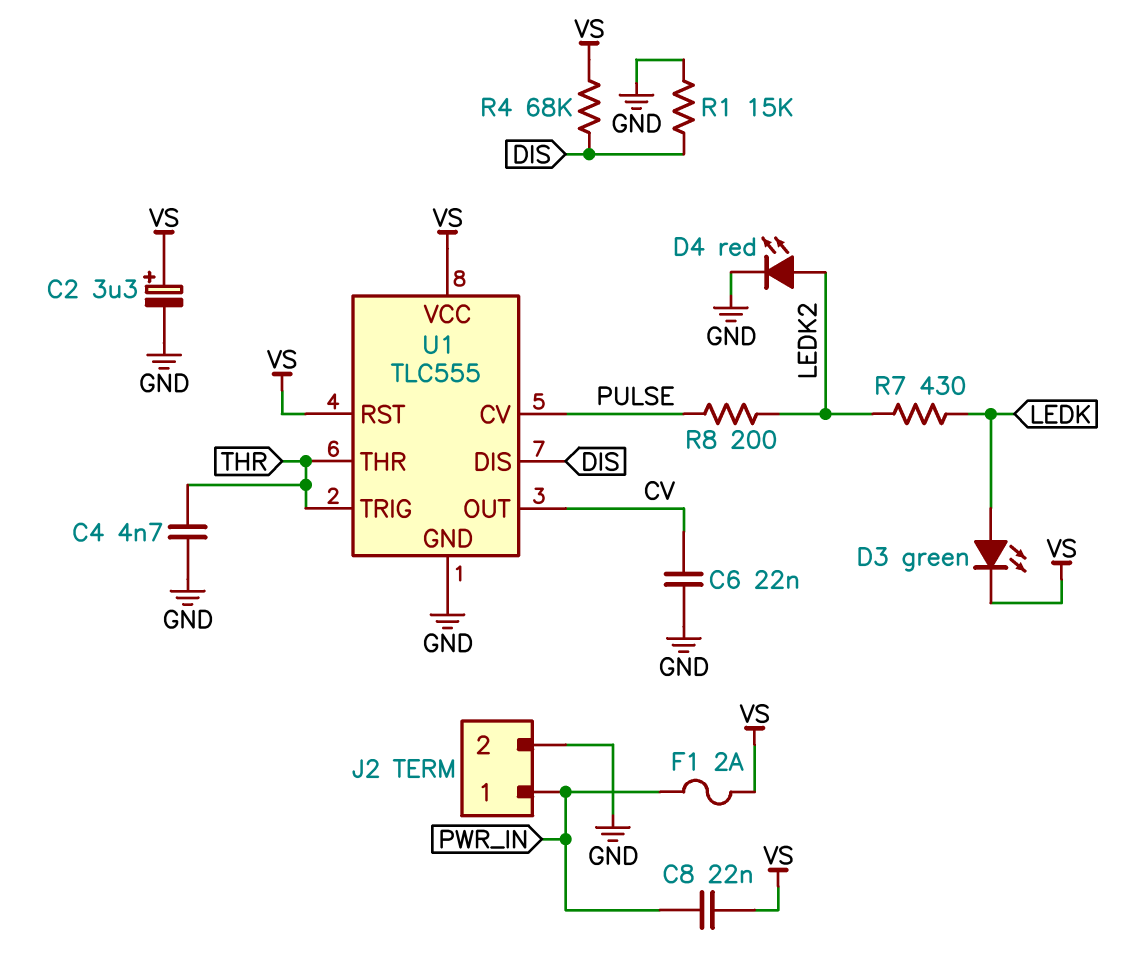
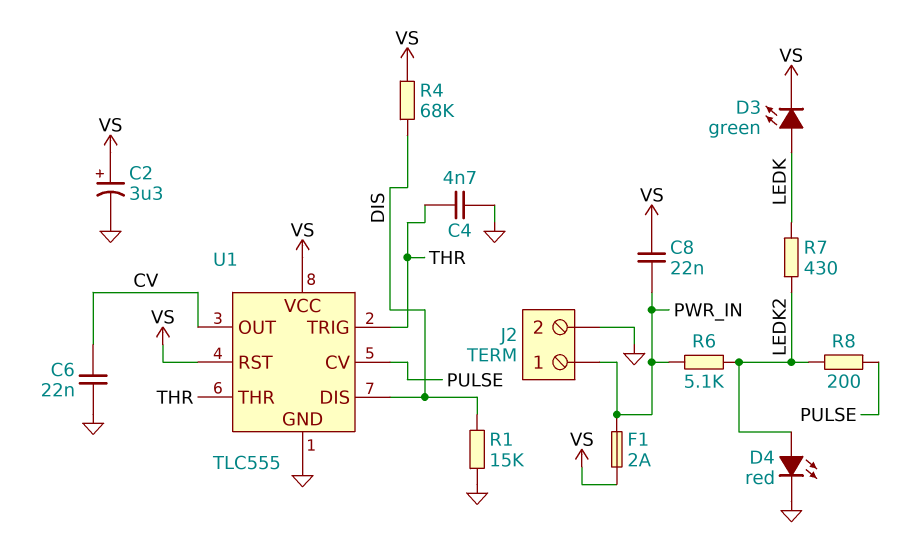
R6: none -> 5.1k (LEDK2, PWR_IN)

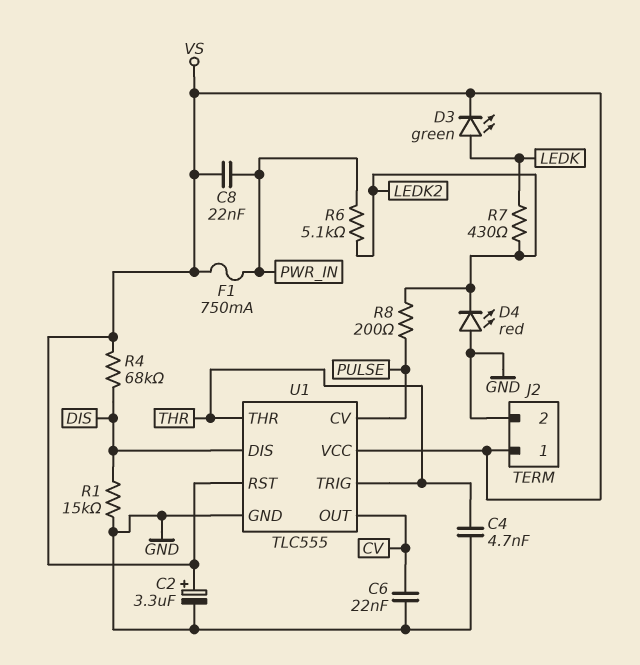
D4: LED red (A LEDK2, K GND) -> LED red (A GND, K LEDK2)
F1: 2A (PWR_IN, VS) -> 750mA (PWR_IN, VS)
J2 pin 1: PWR_IN -> VS

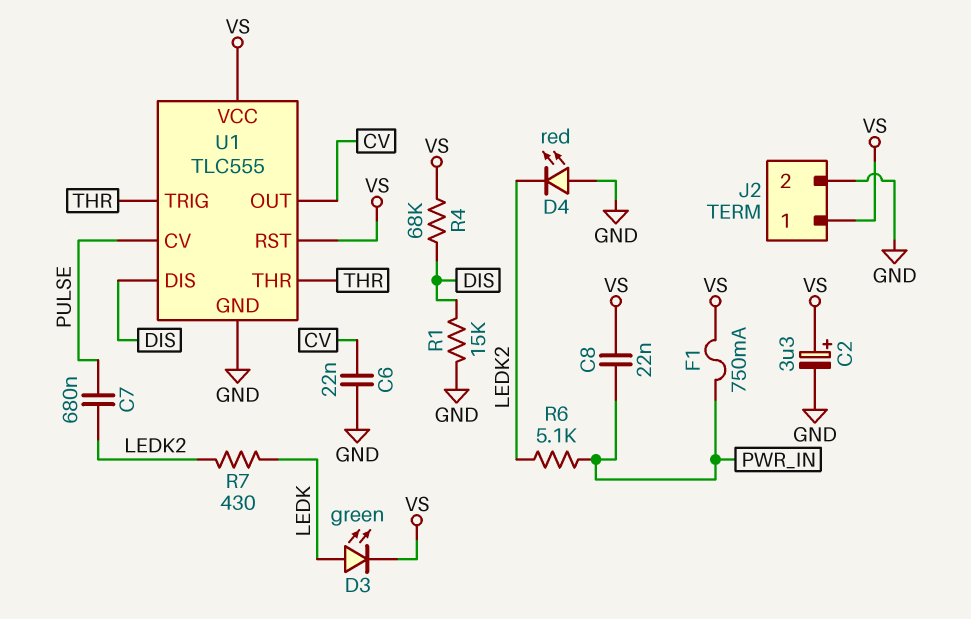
C4: 4.7nF (GND, THR) -> none
C7: none -> 680nF (LEDK2, PULSE)
R8: 200 (LEDK2, PULSE) -> none

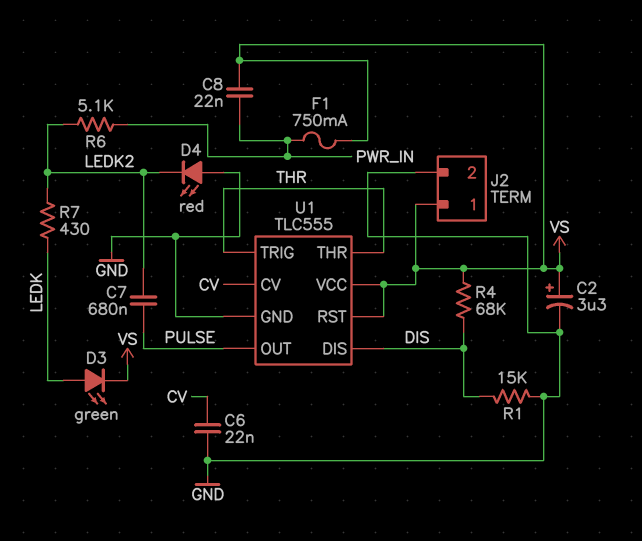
U1 pin CV: PULSE -> CV
U1 pin OUT: CV -> PULSE

